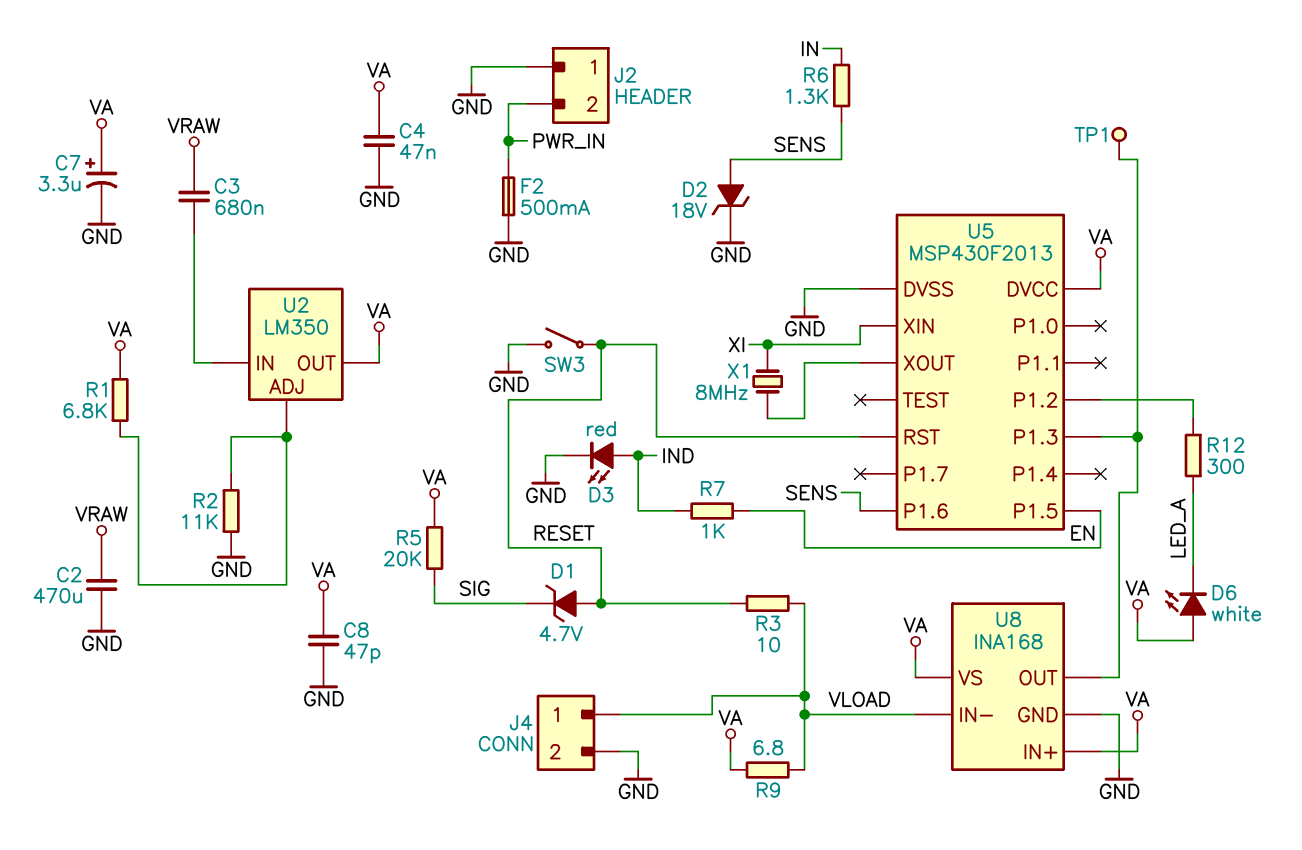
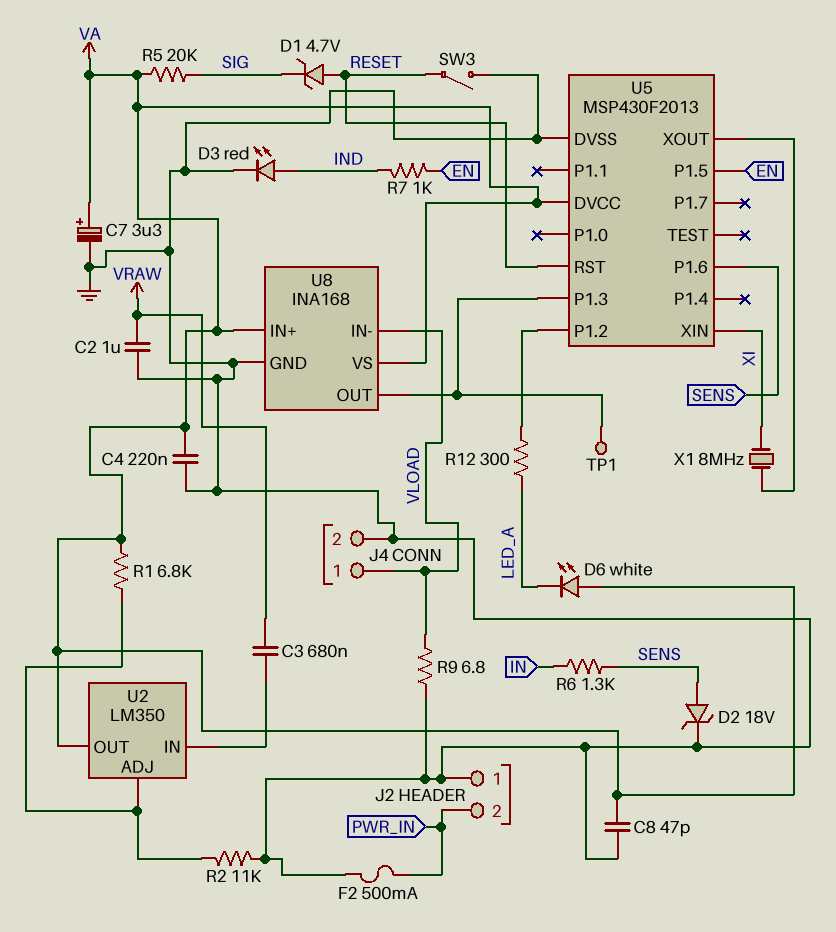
C2: 470uF (GND, VRAW) -> 1uF (GND, VRAW)
C4: 47nF (GND, VA) -> 220nF (GND, VA)
R3: 10 (RESET, VLOAD) -> none
R9: 6.8 (VA, VLOAD) -> 6.8 (GND, VLOAD)

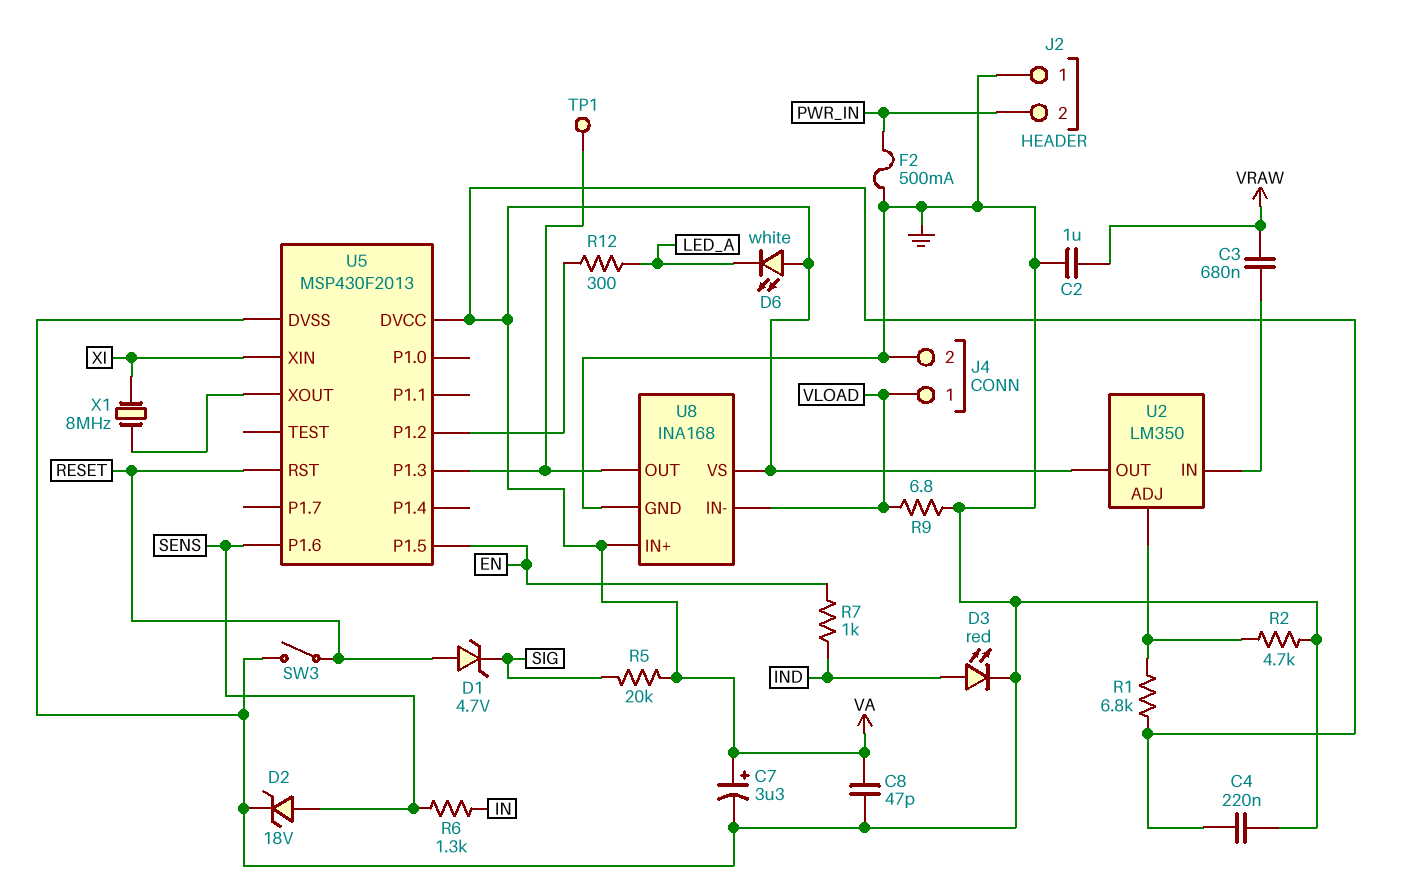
R2: 11k (GND, U2/ADJ) -> 4.7k (GND, U2/ADJ)

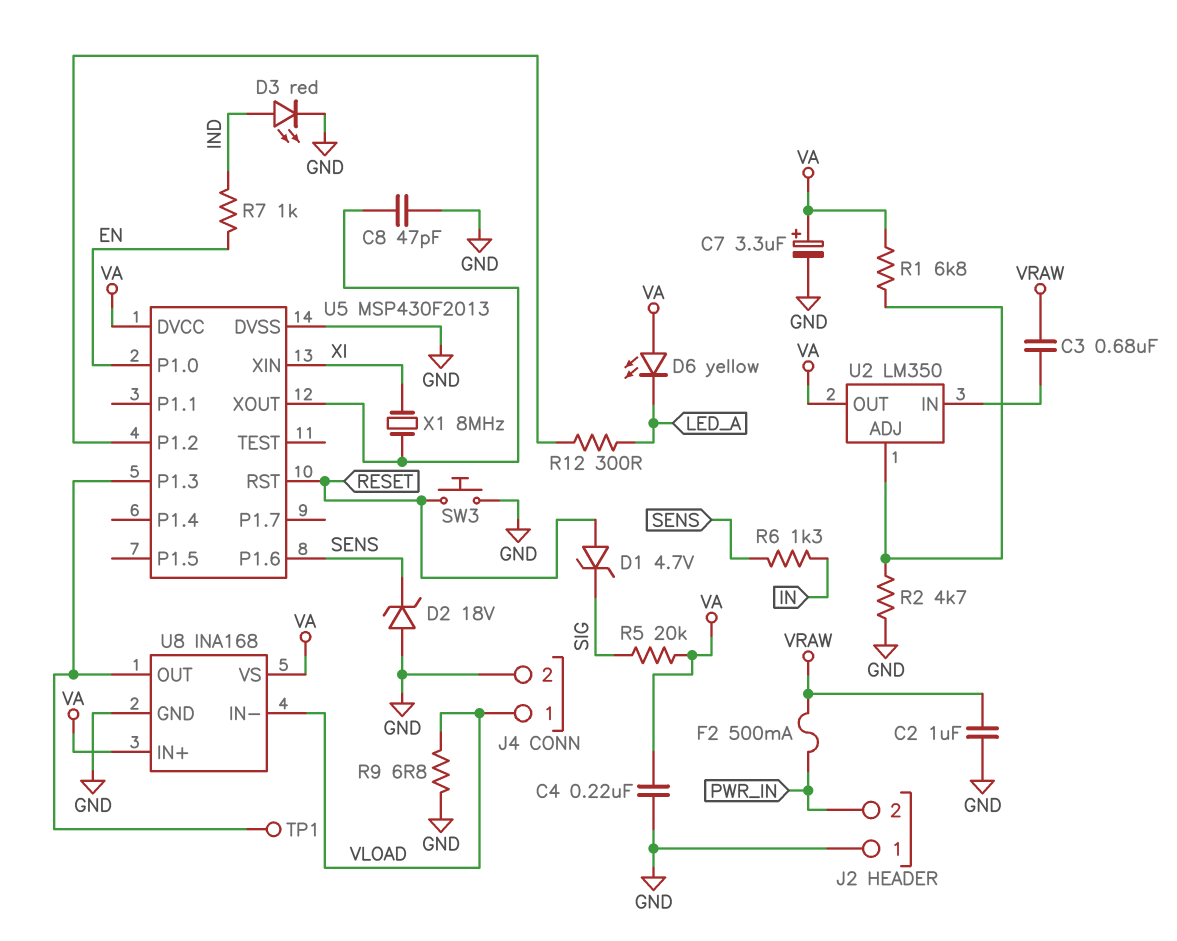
C8: 47pF (GND, VA) -> 47pF (GND, U5/XOUT)
D2: zener 18V (A SENS, K GND) -> zener 18V (A GND, K SENS)
D6: LED white (A VA, K LED_A) -> LED yellow (A VA, K LED_A)
F2: 500mA (GND, PWR_IN) -> 500mA (PWR_IN, VRAW)
SW3: switch (GND, RESET) -> button (GND, RESET)
U5 pin P1.0: none -> EN
U5 pin P1.5: EN -> none

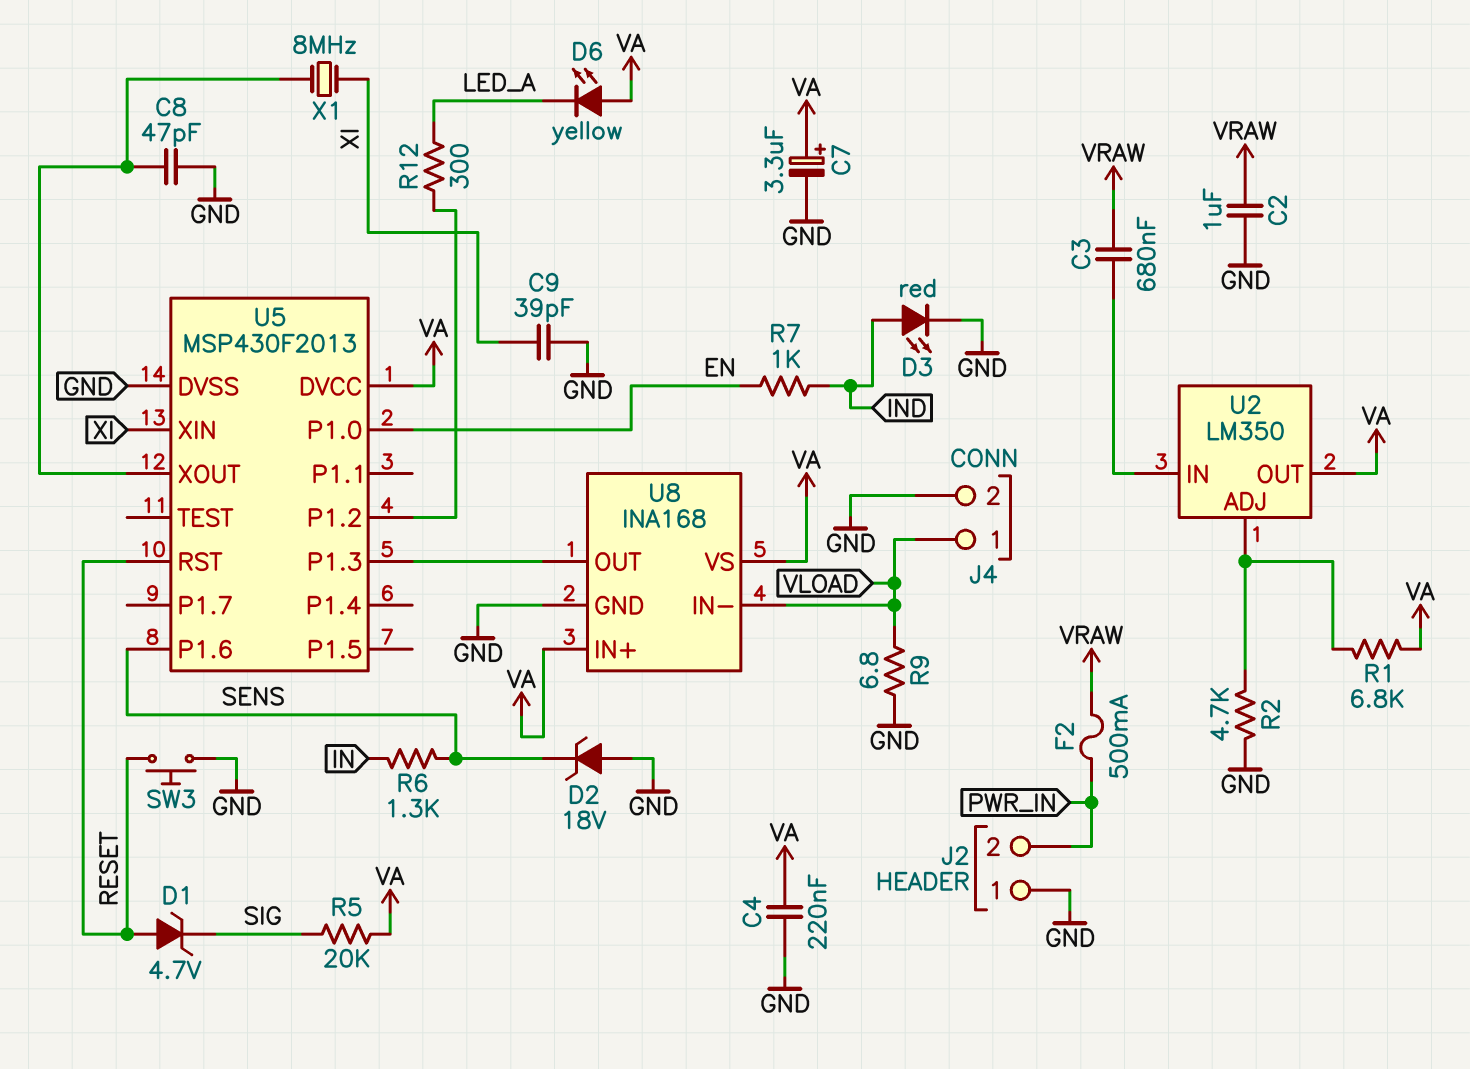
C9: none -> 39pF (GND, XI)
TP1: test point (U5/P1.3) -> none

